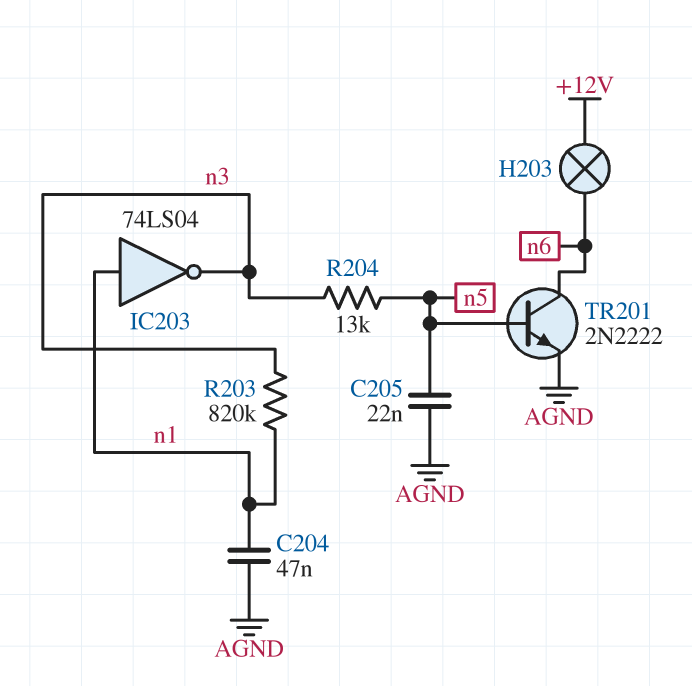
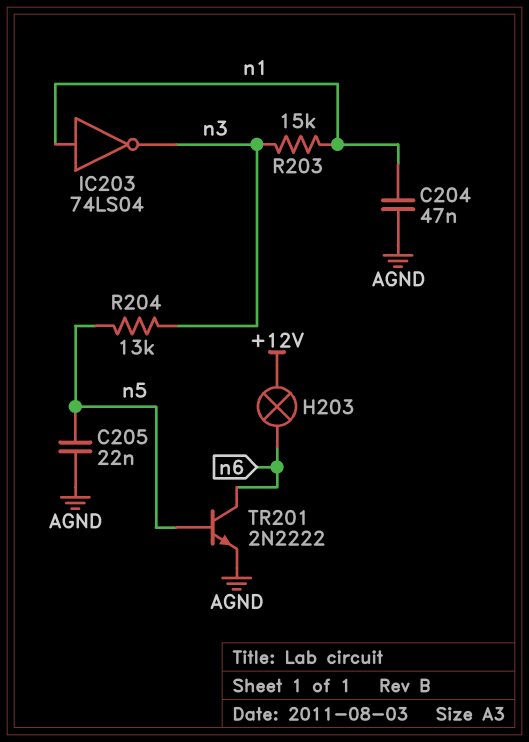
R203: 820k (n1, n3) -> 15k (n1, n3)

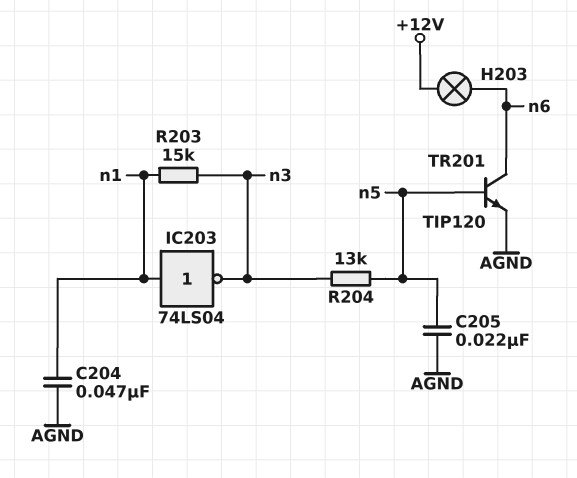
TR201: NPN 2N2222 (B n5, C n6, E AGND) -> NPN TIP120 (B n5, C n6, E AGND)

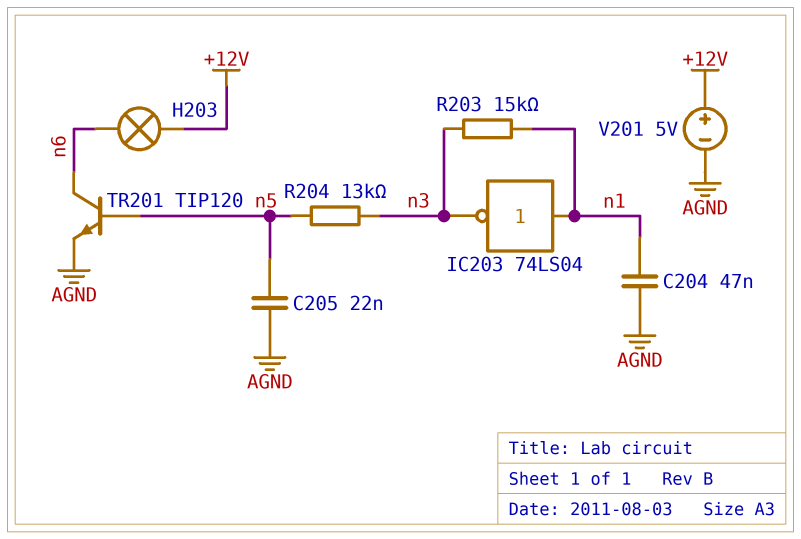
V201: none -> 5V (plus +12V, minus AGND)

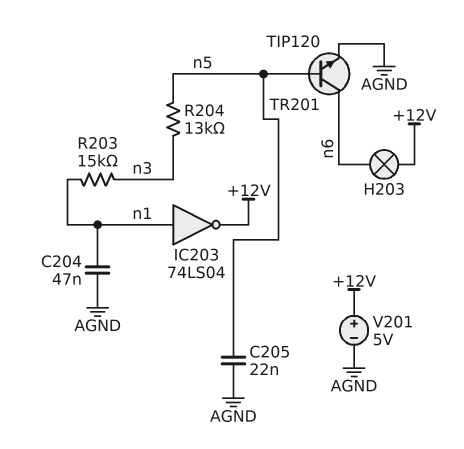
IC203: NOT 74LS04 (in n1, out n3) -> NOT 74LS04 (in n1, out +12V)

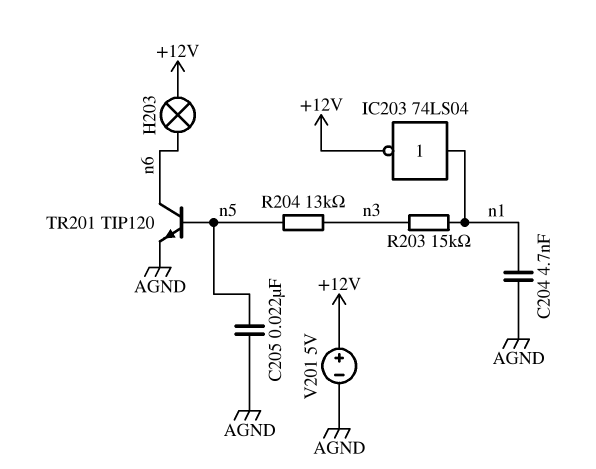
C204: 47nF (AGND, n1) -> 4.7nF (AGND, n1)

